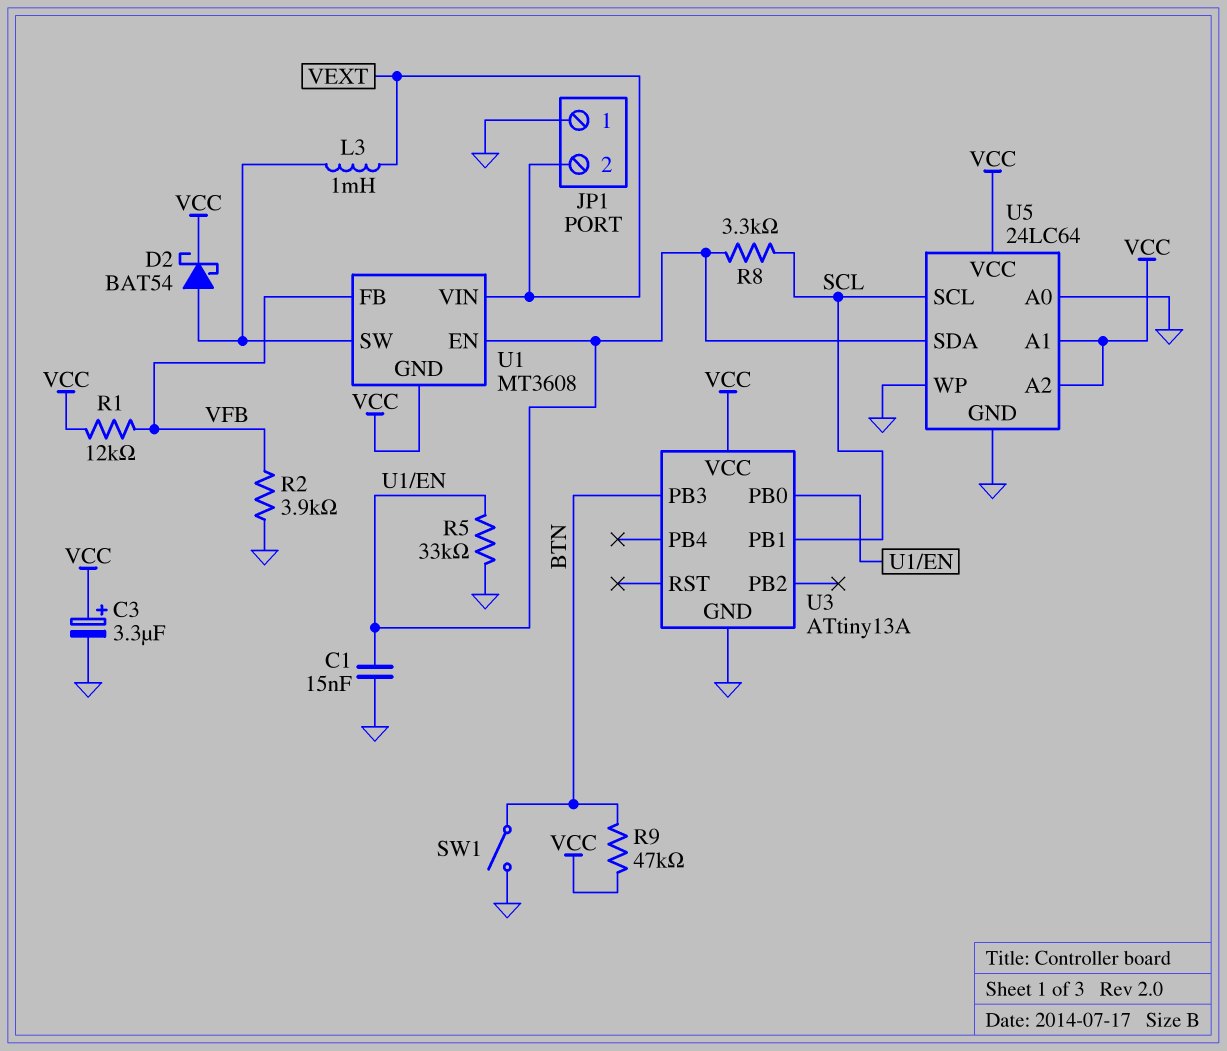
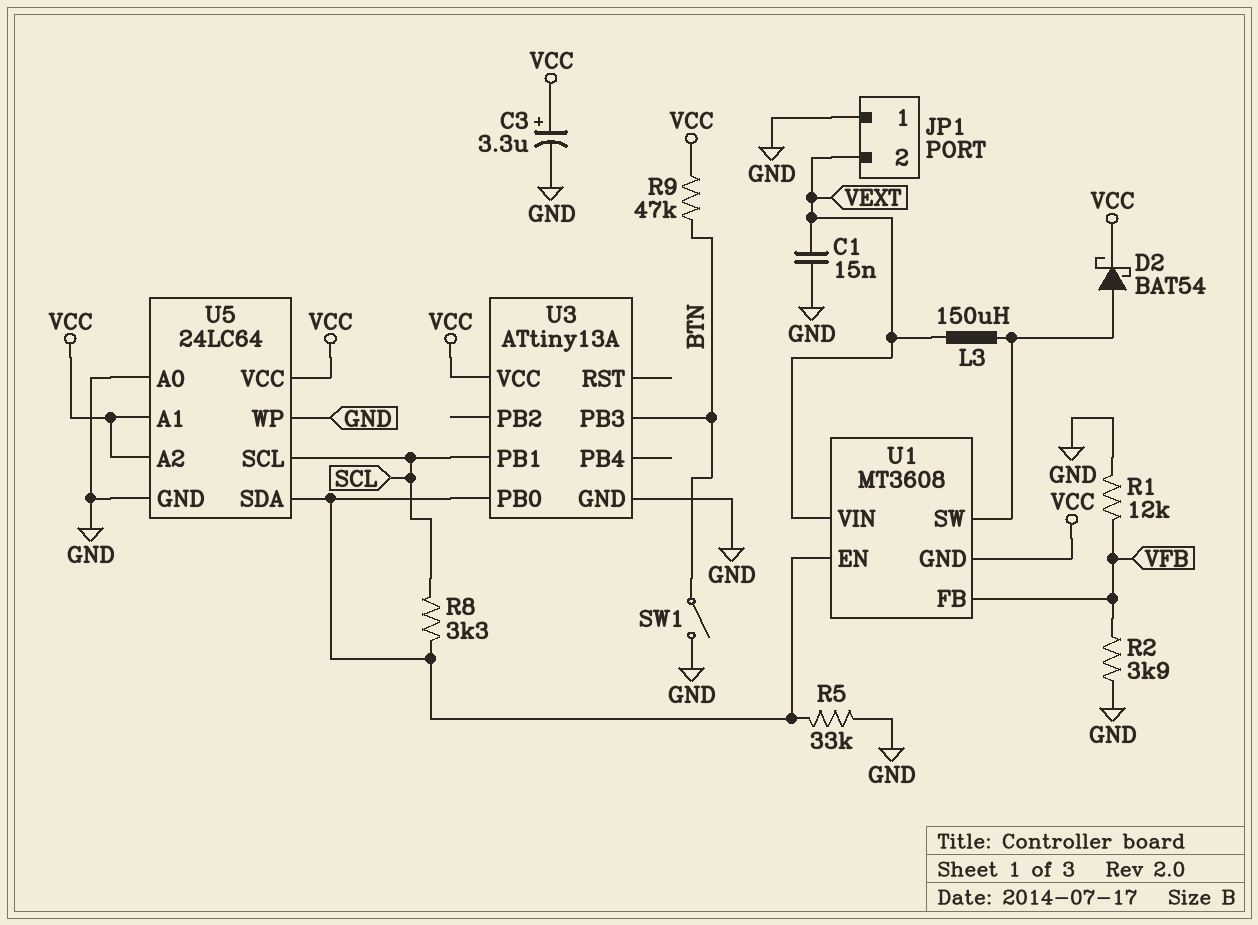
C1: 15nF (GND, U1/EN) -> 15nF (GND, VEXT)
L3: 1mH (U1/SW, VEXT) -> 150uH (U1/SW, VEXT)
R1: 12k (VCC, VFB) -> 12k (GND, VFB)

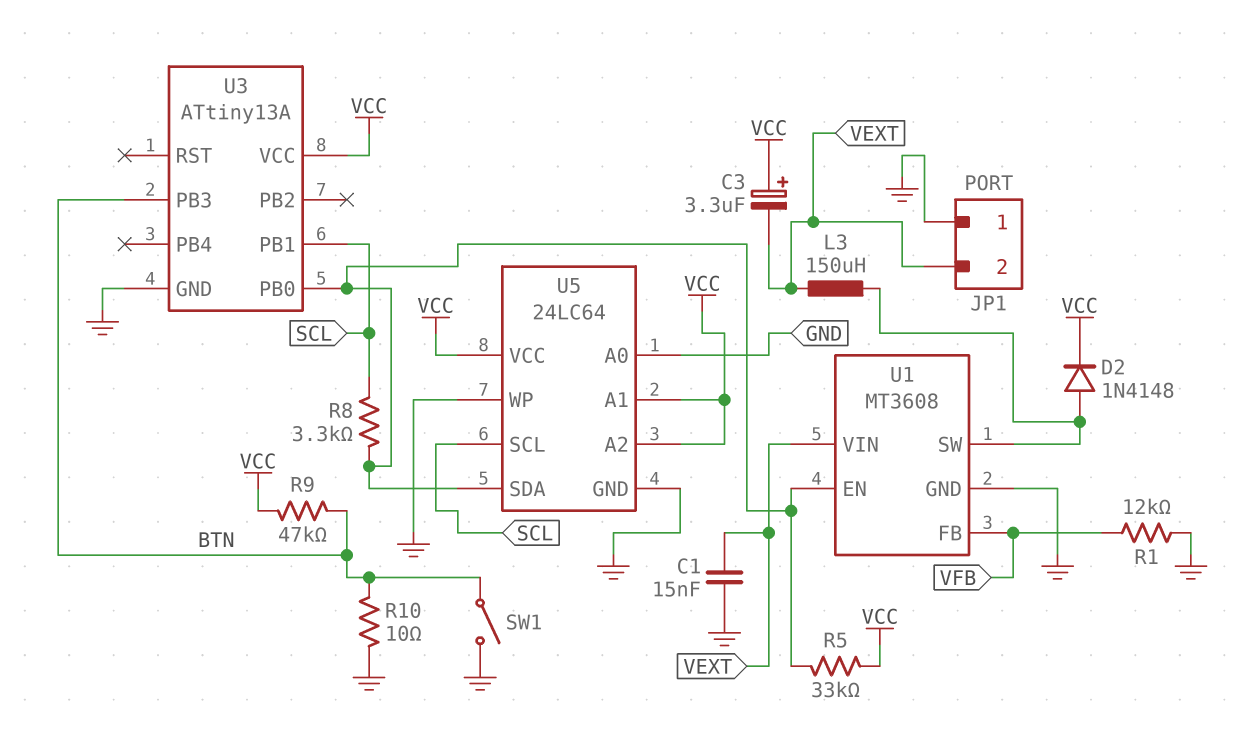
C3: 3.3uF (plus VCC, minus GND) -> 3.3uF (plus VCC, minus VEXT)
D2: schottky BAT54 (A U1/SW, K VCC) -> diode 1N4148 (A U1/SW, K VCC)
R2: 3.9k (GND, VFB) -> none
R5: 33k (GND, U1/EN) -> 33k (U1/EN, VCC)
R10: none -> 10 (BTN, GND)
U1 pin GND: VCC -> GND

